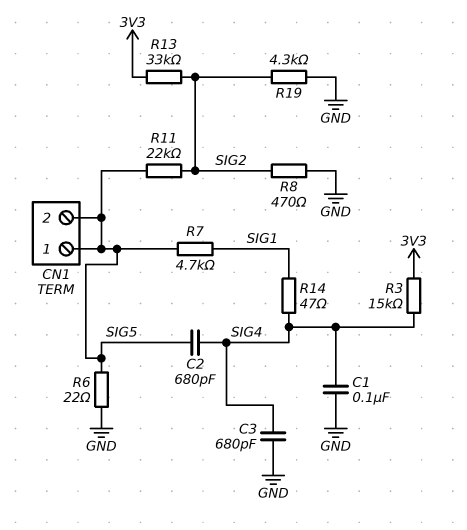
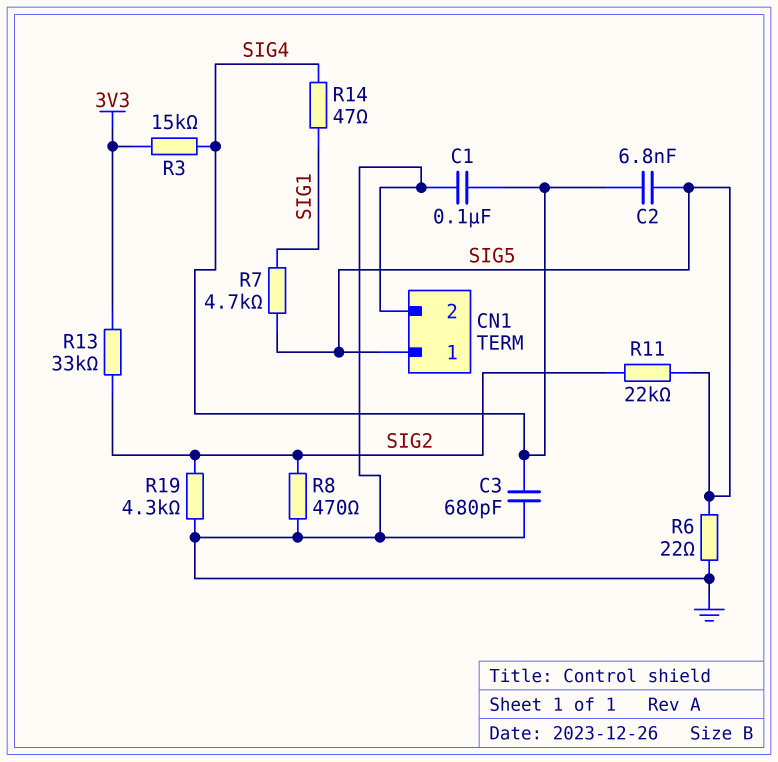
C2: 680pF (SIG4, SIG5) -> 6.8nF (SIG4, SIG5)
CN1 pin 2: SIG5 -> GND

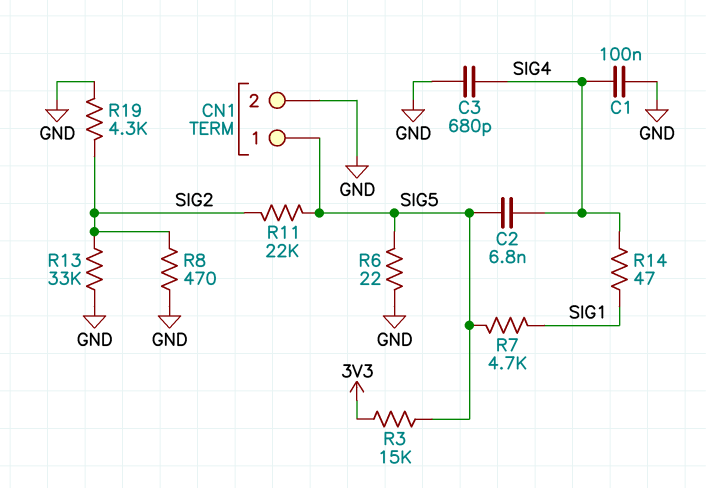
R3: 15k (3V3, SIG4) -> 15k (3V3, SIG5)
R13: 33k (3V3, SIG2) -> 33k (GND, SIG2)

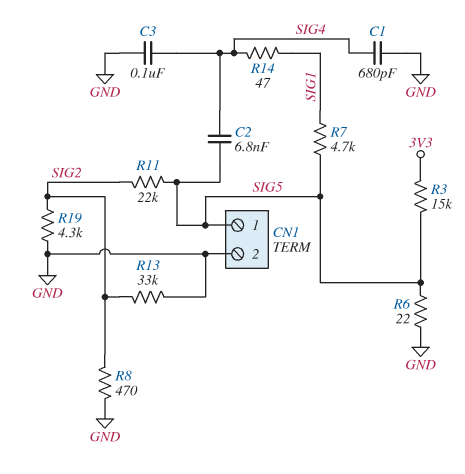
C1: 100nF (GND, SIG4) -> 680pF (GND, SIG4)
C3: 680pF (GND, SIG4) -> 100nF (GND, SIG4)

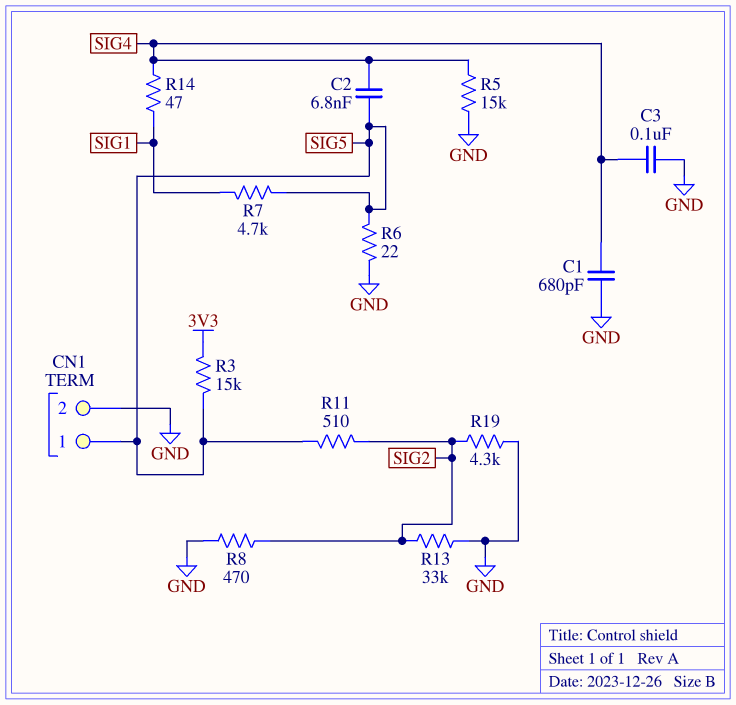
R5: none -> 15k (GND, SIG4)
R11: 22k (SIG2, SIG5) -> 510 (SIG2, SIG5)

